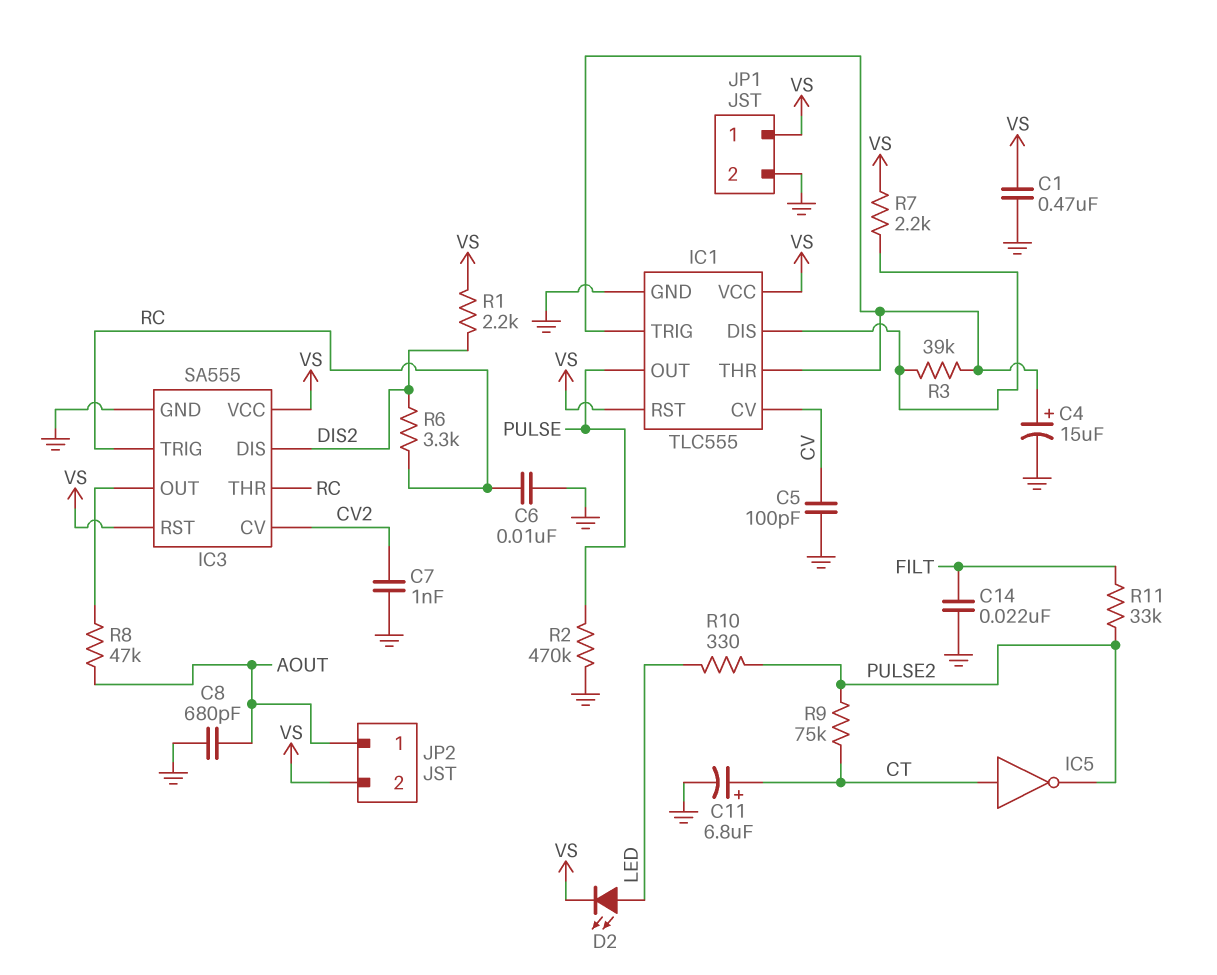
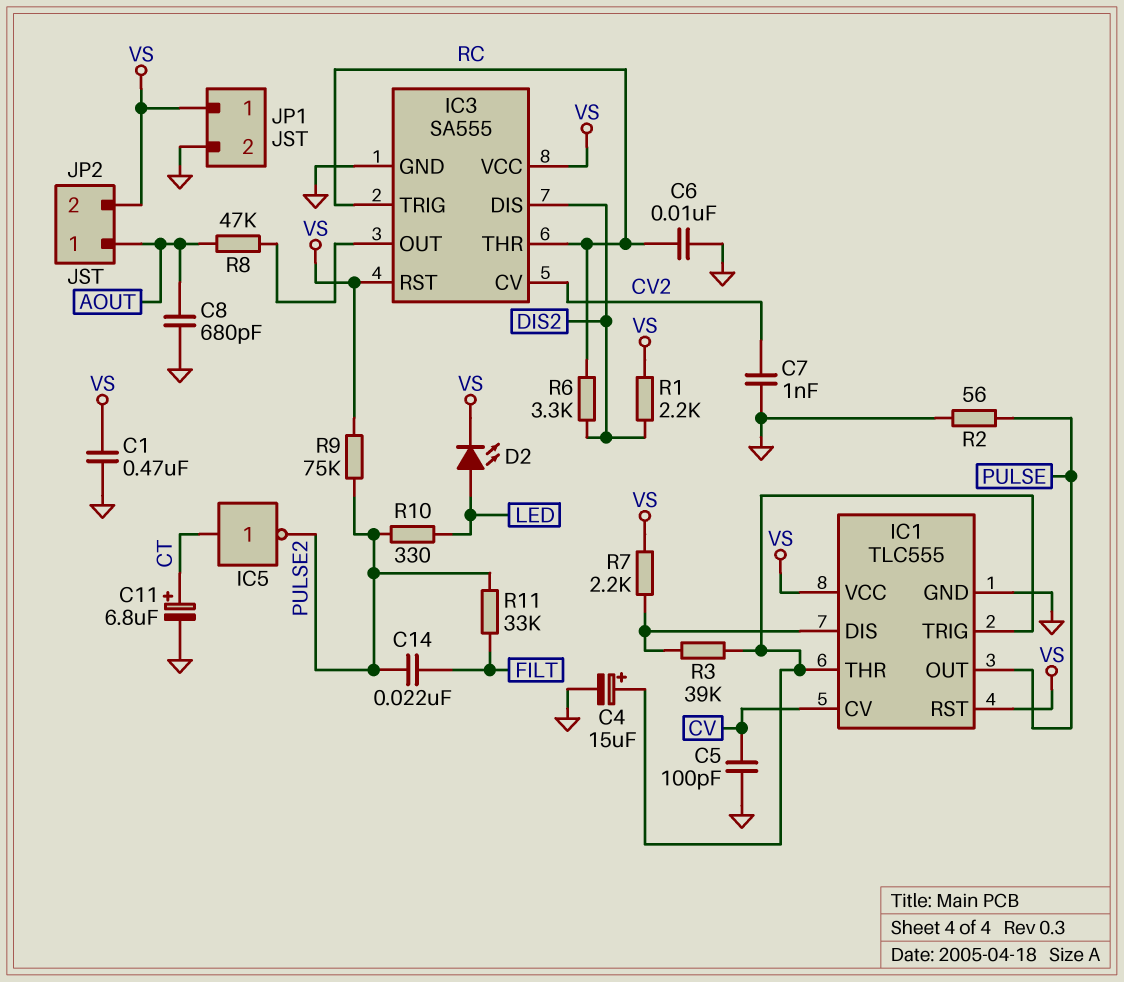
C14: 22nF (FILT, GND) -> 22nF (FILT, PULSE2)
R2: 470k (GND, PULSE) -> 56 (GND, PULSE)
R9: 75k (CT, PULSE2) -> 75k (PULSE2, VS)

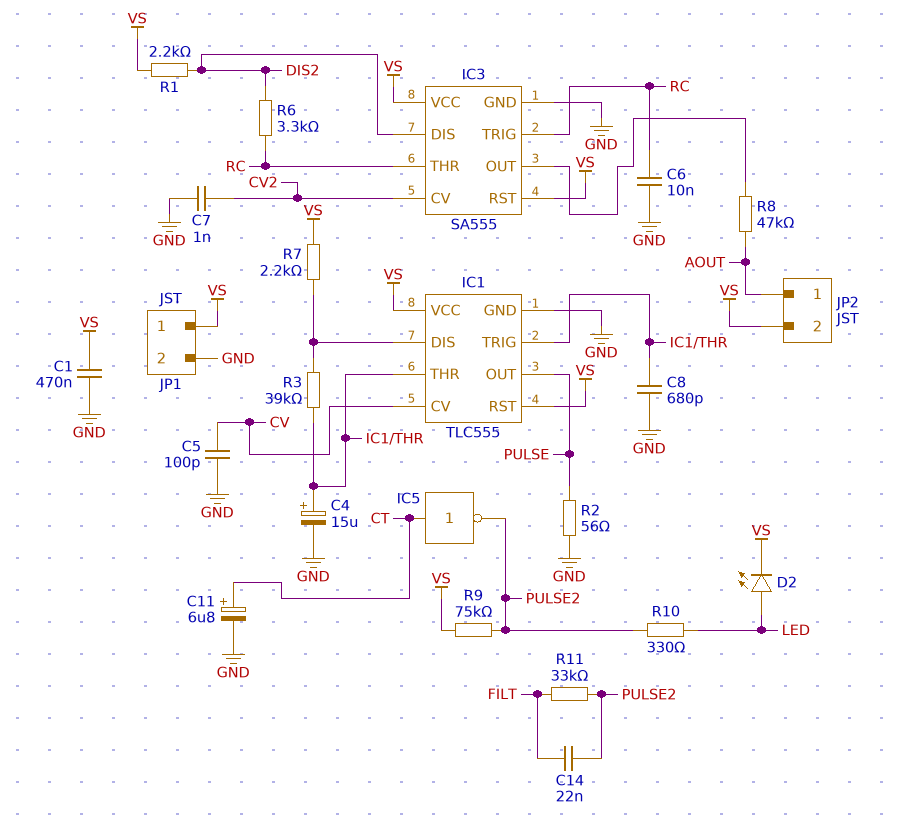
C8: 680pF (AOUT, GND) -> 680pF (GND, IC1/THR)

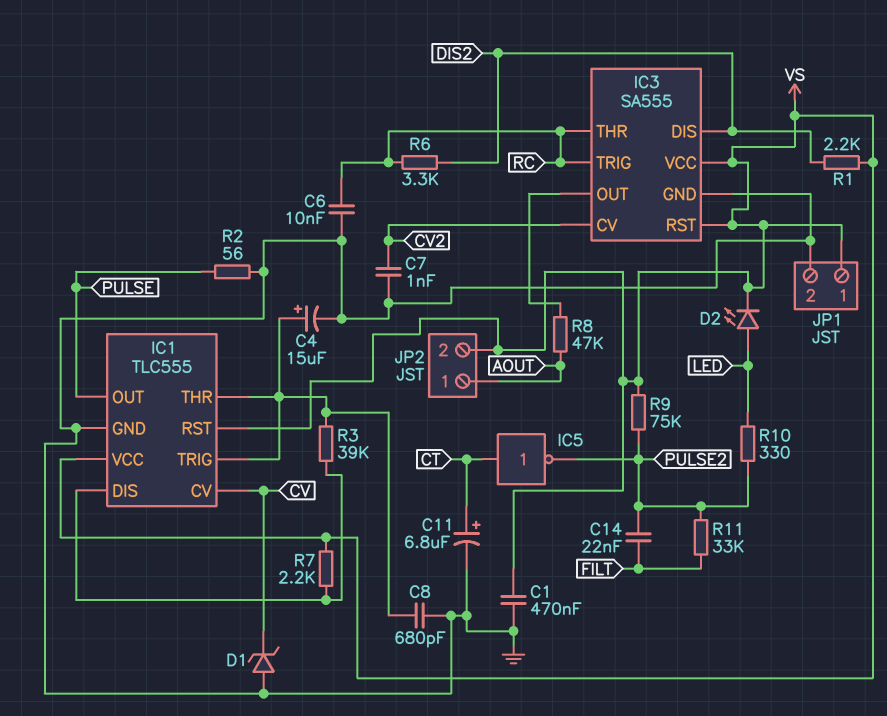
C5: 100pF (CV, GND) -> none
D1: none -> zener (A GND, K CV)

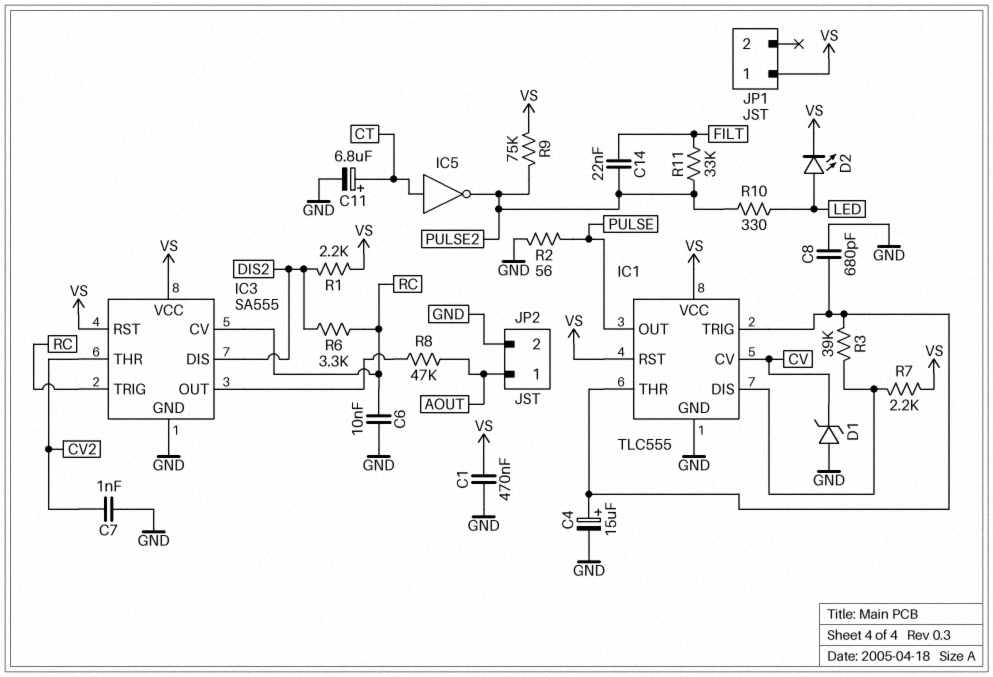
IC3 pin CV: CV2 -> RC
IC3 pin THR: RC -> CV2
JP1 pin 2: GND -> none
JP2 pin 2: VS -> GND

